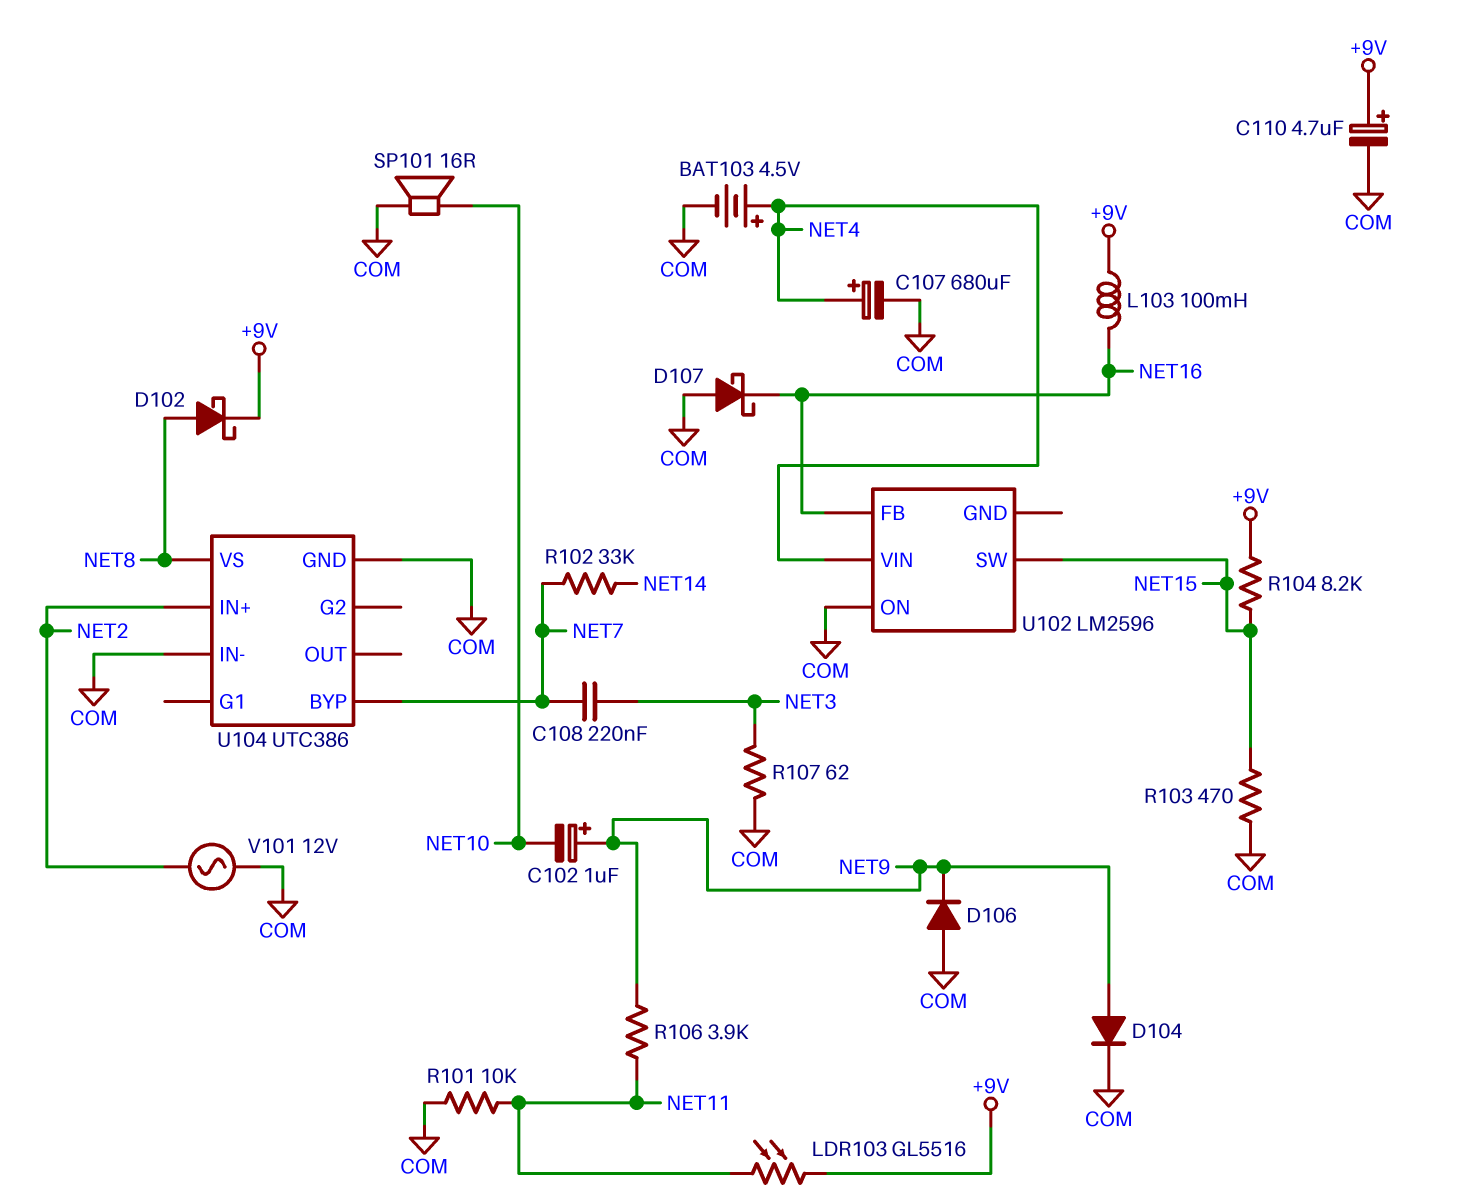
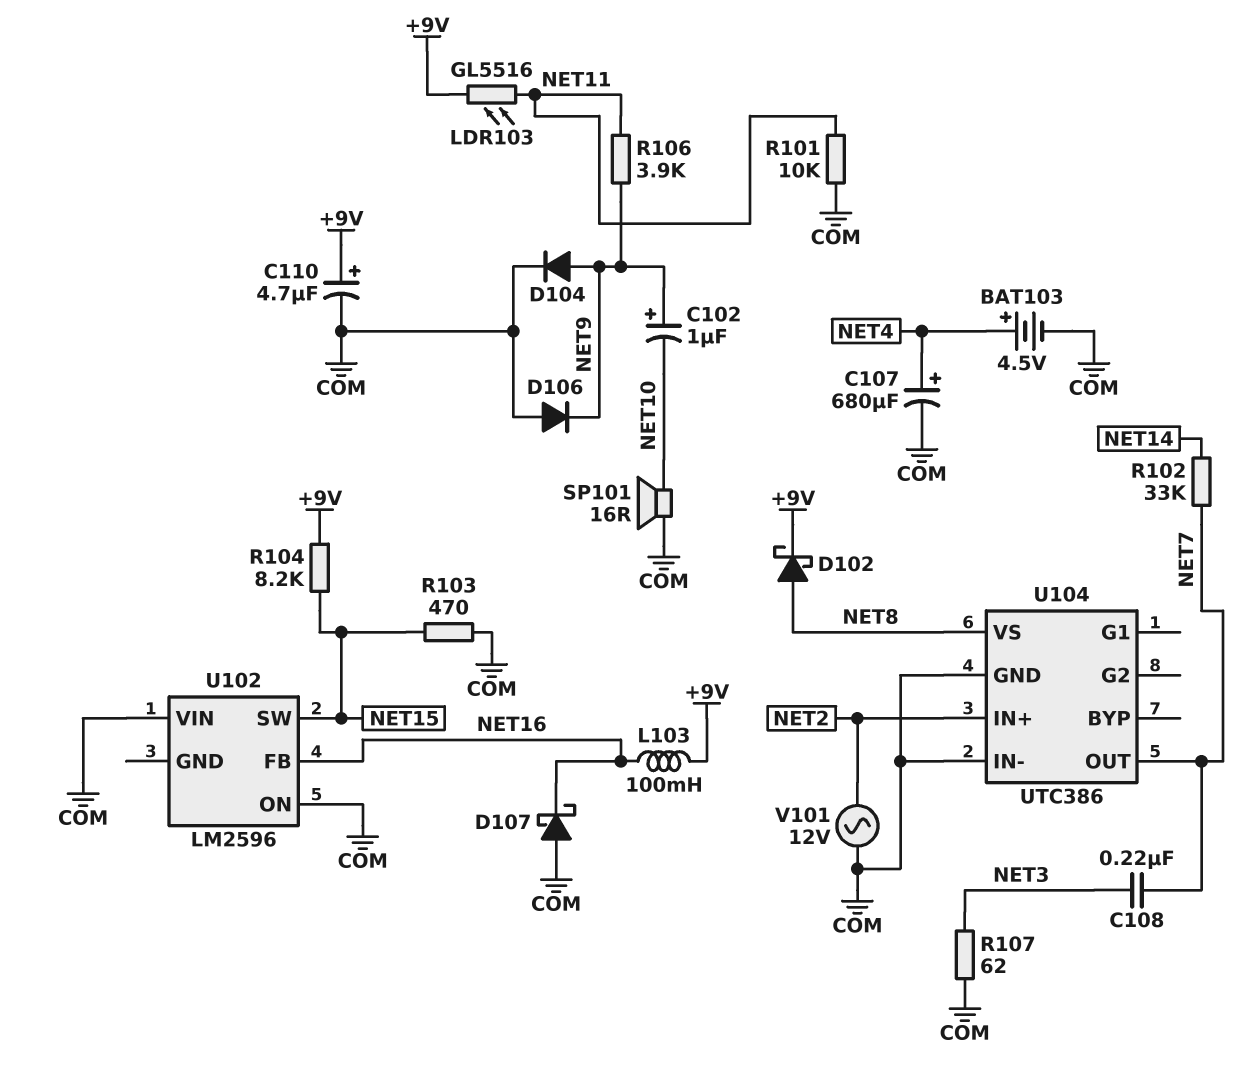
U102 pin VIN: NET4 -> COM
U104 pin BYP: NET7 -> none
U104 pin OUT: none -> NET7

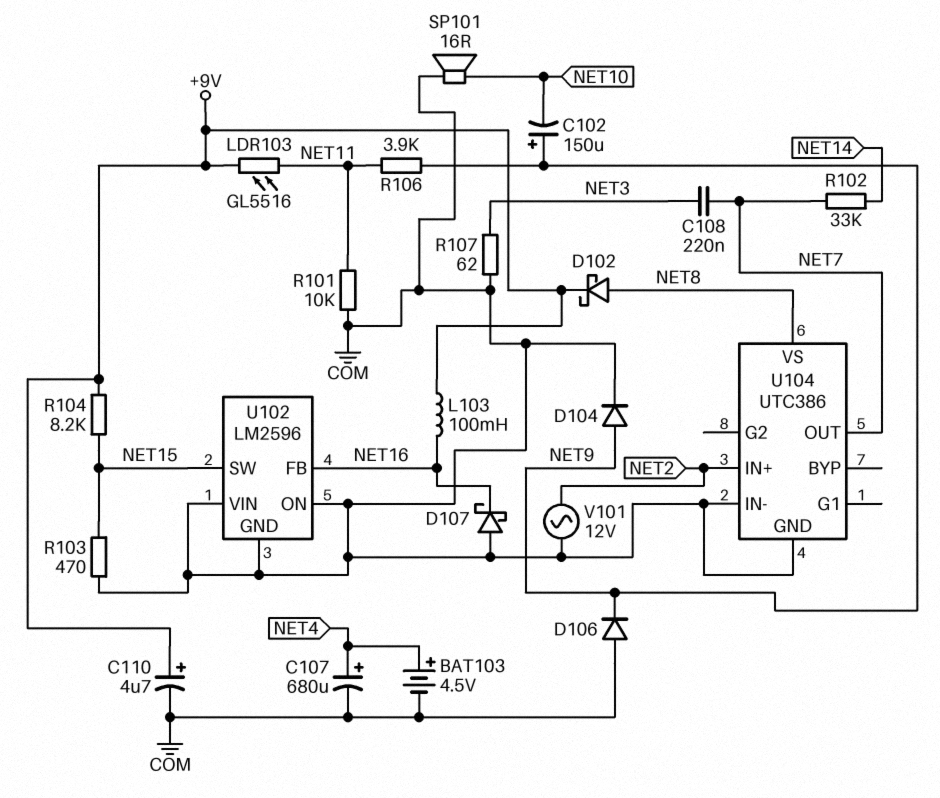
C102: 1uF (plus NET9, minus NET10) -> 150uF (plus NET9, minus NET10)
U102 pin GND: none -> COM

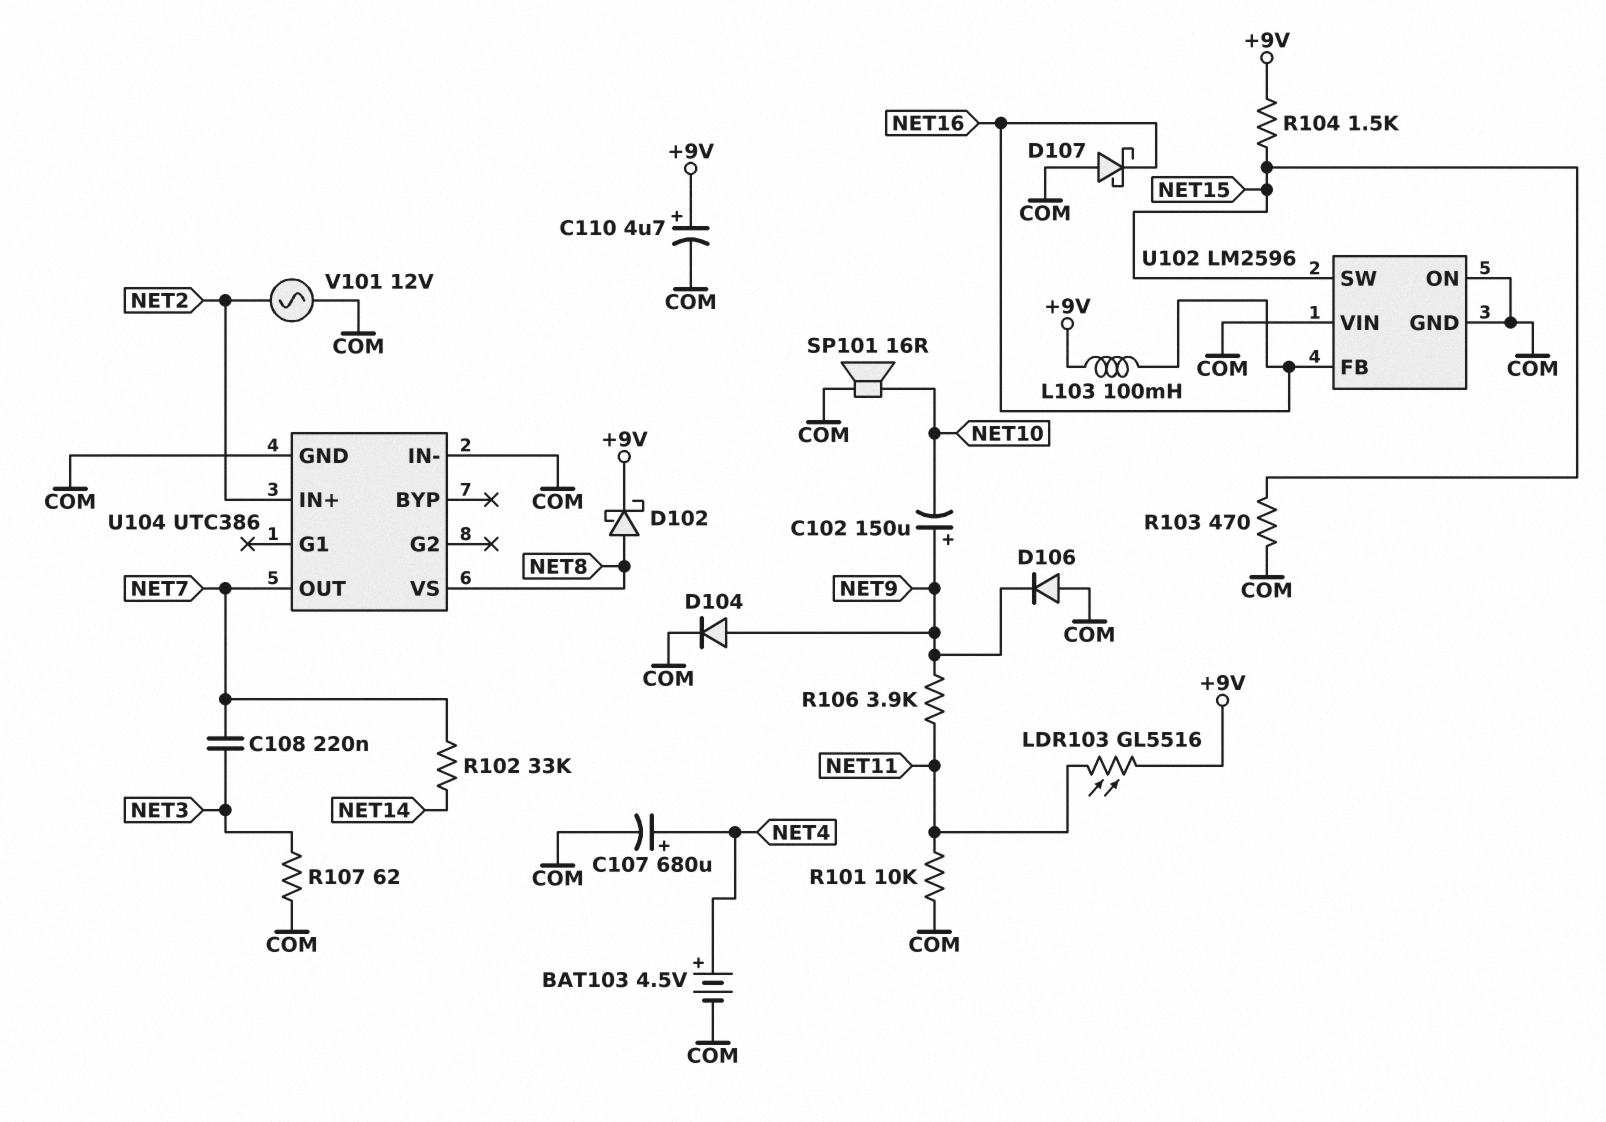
R104: 8.2k (+9V, NET15) -> 1.5k (+9V, NET15)

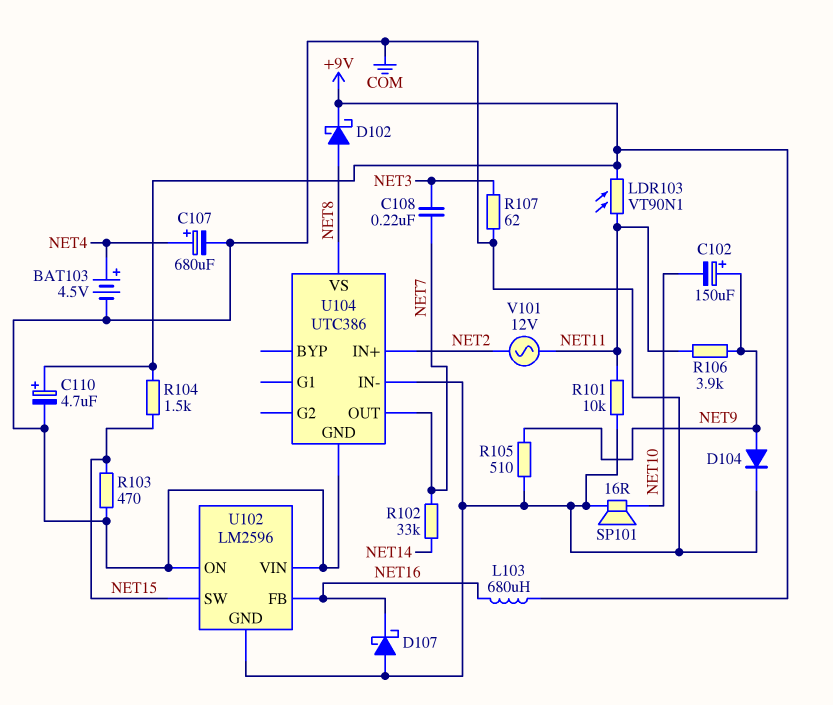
D106: diode (A COM, K NET9) -> none
L103: 100mH (+9V, NET16) -> 680uH (+9V, NET16)
LDR103: GL5516 (+9V, NET11) -> VT90N1 (+9V, NET11)
R105: none -> 510 (COM, NET9)
V101: AC 12V (COM, NET2) -> AC 12V (NET2, NET11)

